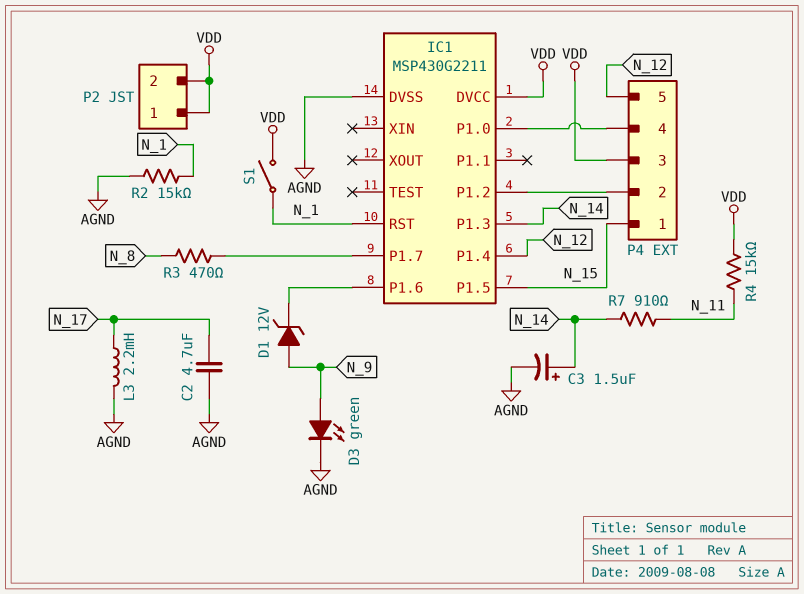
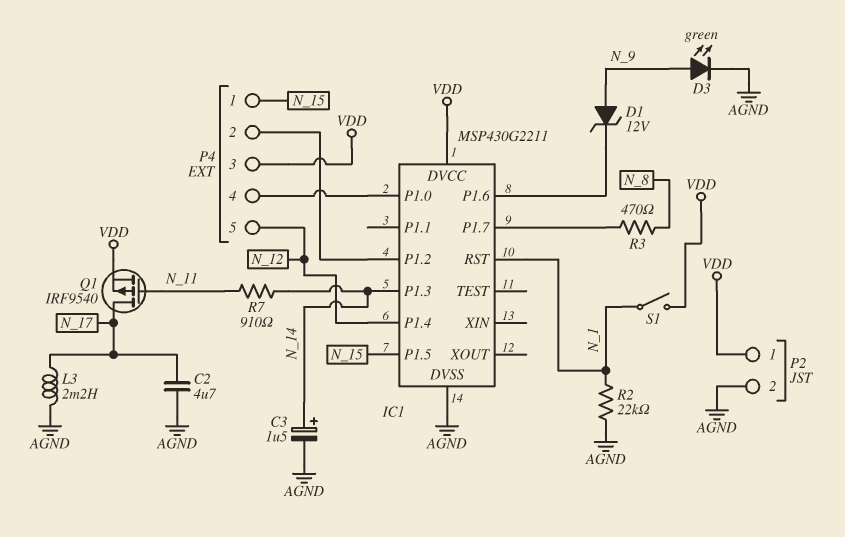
P2 pin 2: VDD -> AGND
Q1: none -> PMOS IRF9540 (G N_11, D N_17, S VDD)
R2: 15k (AGND, N_1) -> 22k (AGND, N_1)
R4: 15k (N_11, VDD) -> none

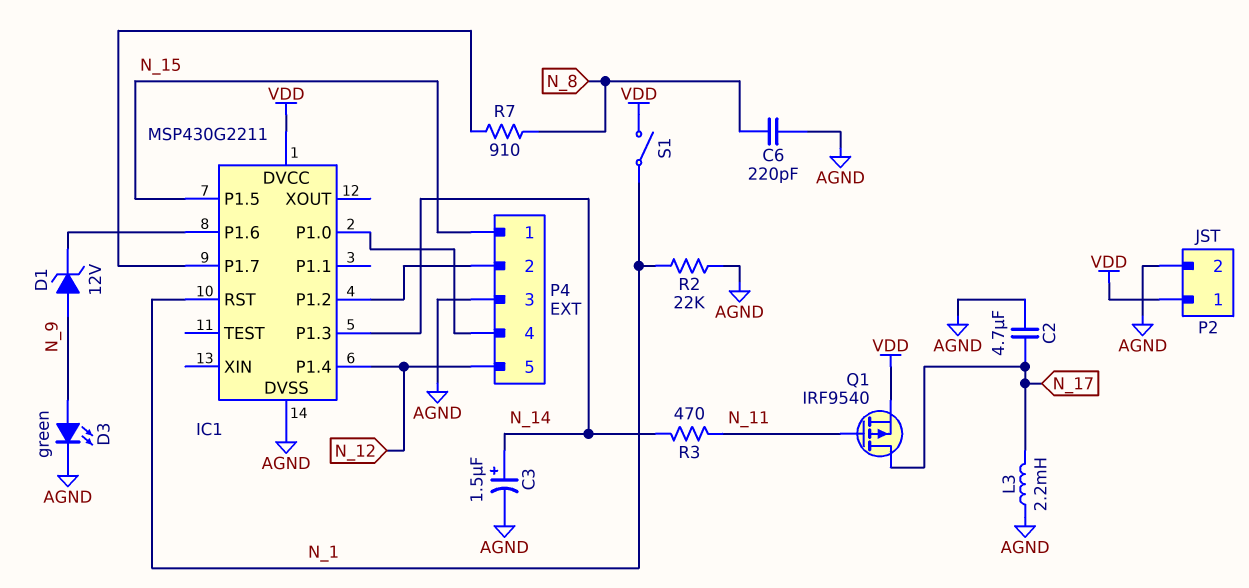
C6: none -> 220pF (AGND, N_8)
P4 pin 3: VDD -> AGND
R3: 470 (IC1/P1.7, N_8) -> 470 (N_11, N_14)
R7: 910 (N_11, N_14) -> 910 (IC1/P1.7, N_8)

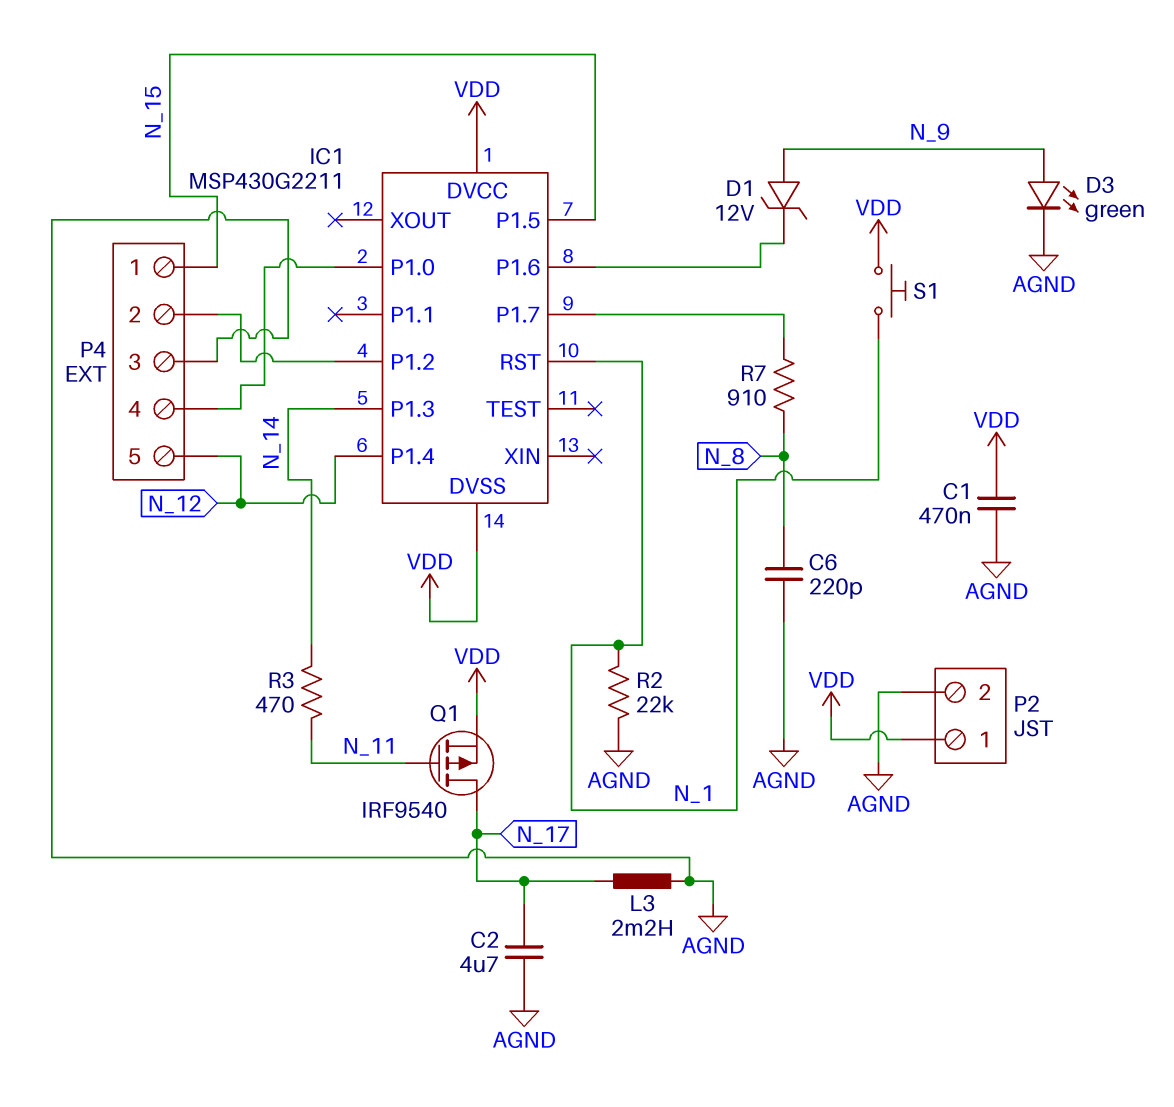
C1: none -> 470nF (AGND, VDD)
C3: 1.5uF (plus N_14, minus AGND) -> none
IC1 pin DVSS: AGND -> VDD
S1: switch (N_1, VDD) -> button (N_1, VDD)

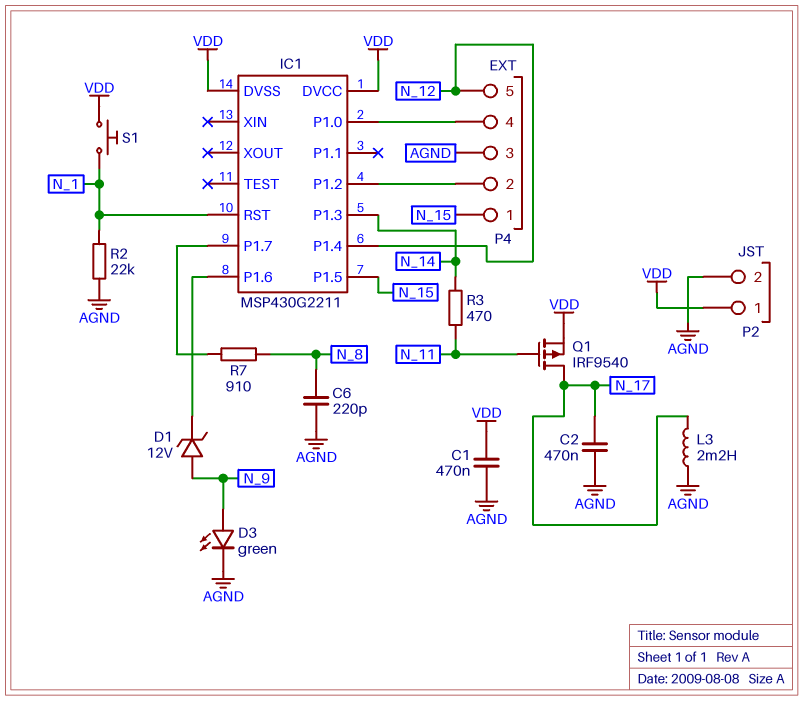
C2: 4.7uF (AGND, N_17) -> 470nF (AGND, N_17)

